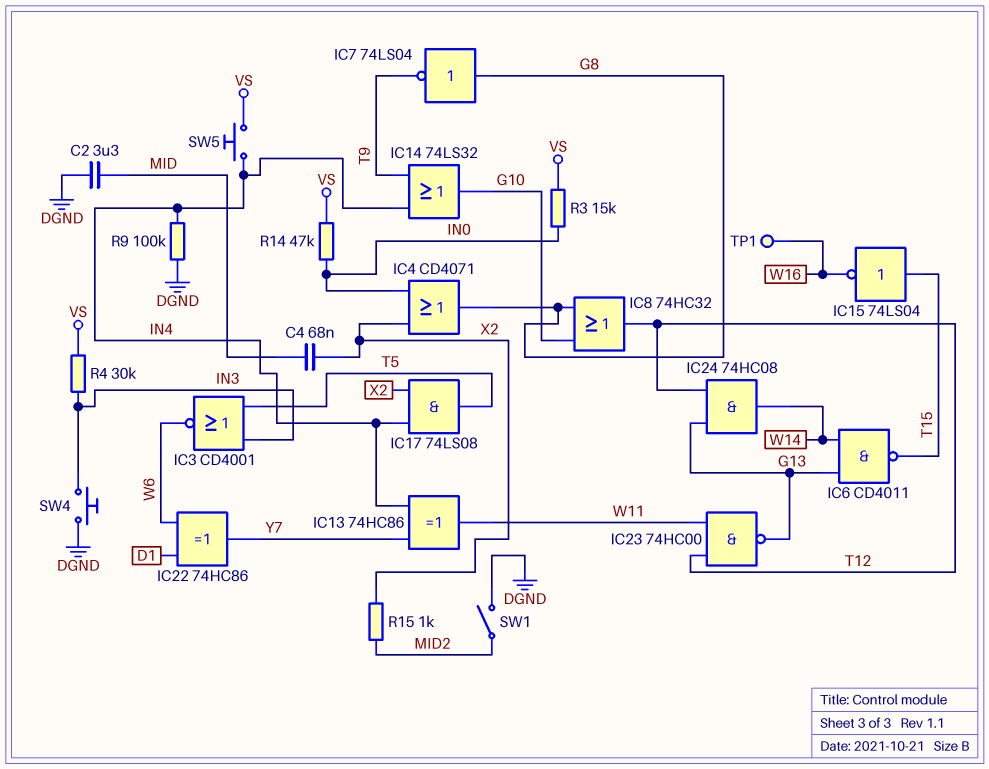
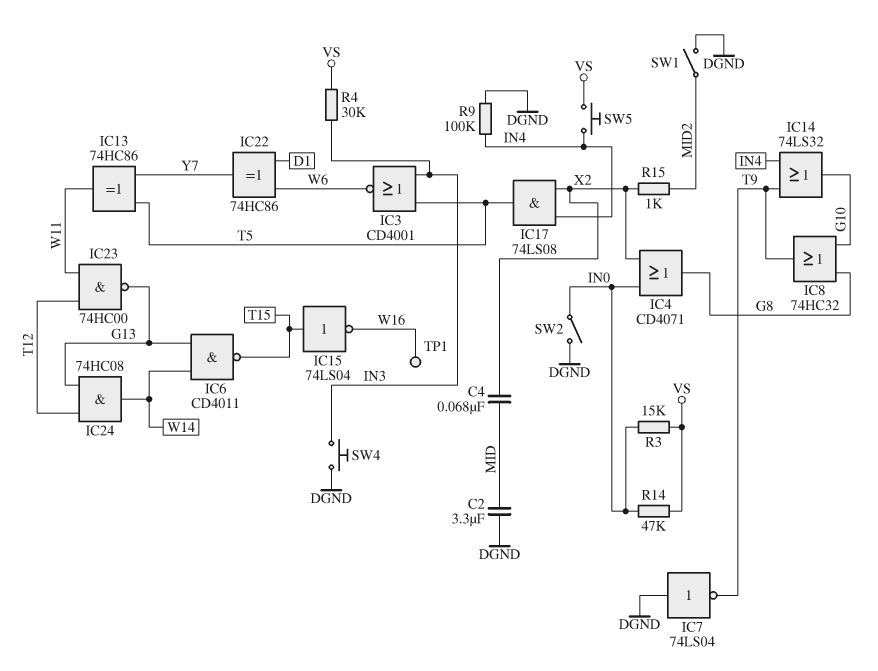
IC7: NOT 74LS04 (in G8, out T9) -> NOT 74LS04 (in DGND, out T9)
IC8: OR 74HC32 (in G8, in G10, out T12) -> OR 74HC32 (in G8, in G10, out T9)
IC13: XOR 74HC86 (in IN4, in Y7, out W11) -> XOR 74HC86 (in T5, in Y7, out W11)
SW2: none -> switch (DGND, IN0)

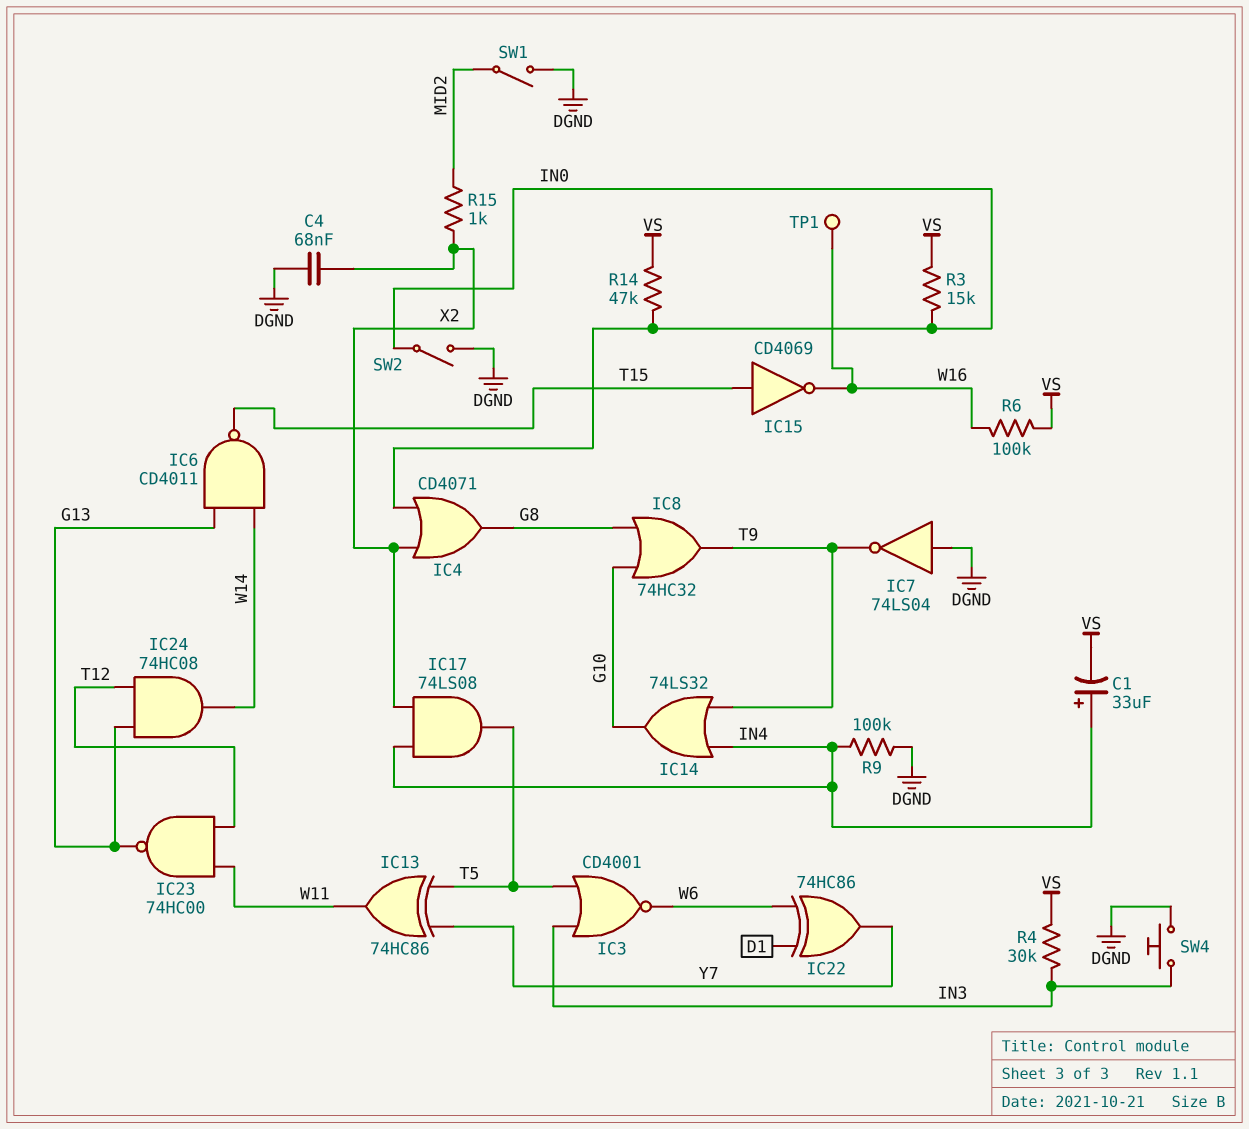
C1: none -> 33uF (plus IN4, minus VS)
C2: 3.3uF (DGND, MID) -> none
C4: 68nF (MID, X2) -> 68nF (DGND, X2)
IC15: NOT 74LS04 (in T15, out W16) -> NOT CD4069 (in T15, out W16)
R6: none -> 100k (VS, W16)
SW5: button (IN4, VS) -> none

